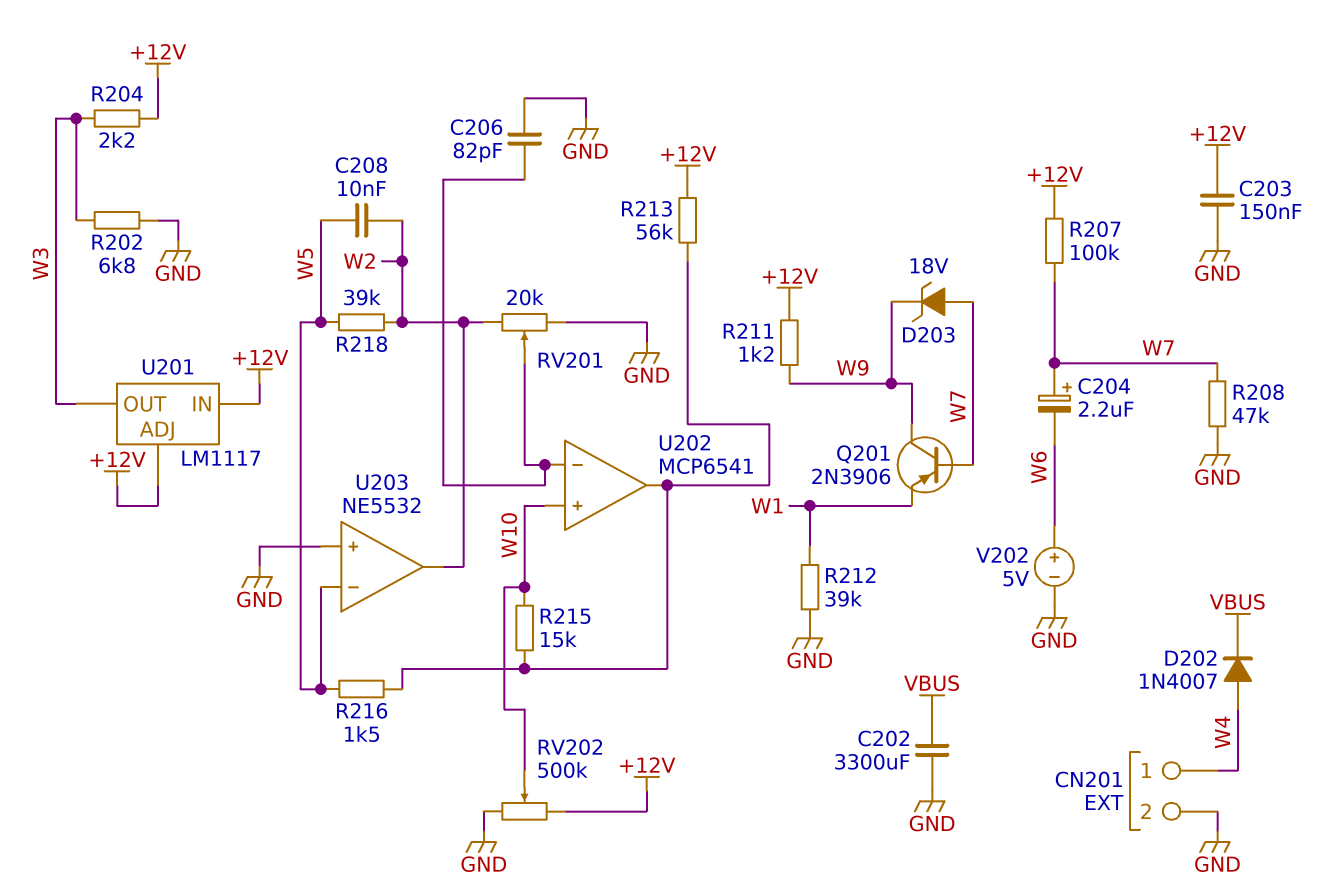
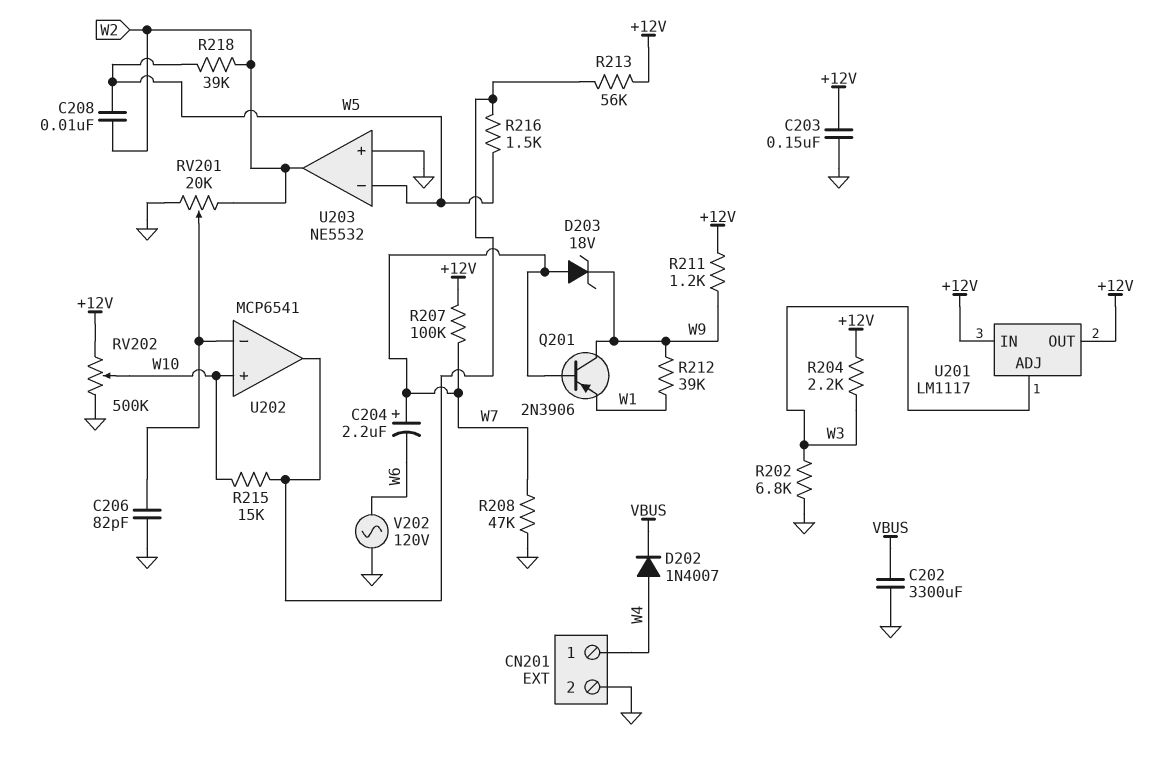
R212: 39k (GND, W1) -> 39k (W1, W9)
U201 pin ADJ: +12V -> W3
U201 pin OUT: W3 -> +12V
V202: 5V (plus W6, minus GND) -> AC 120V (GND, W6)

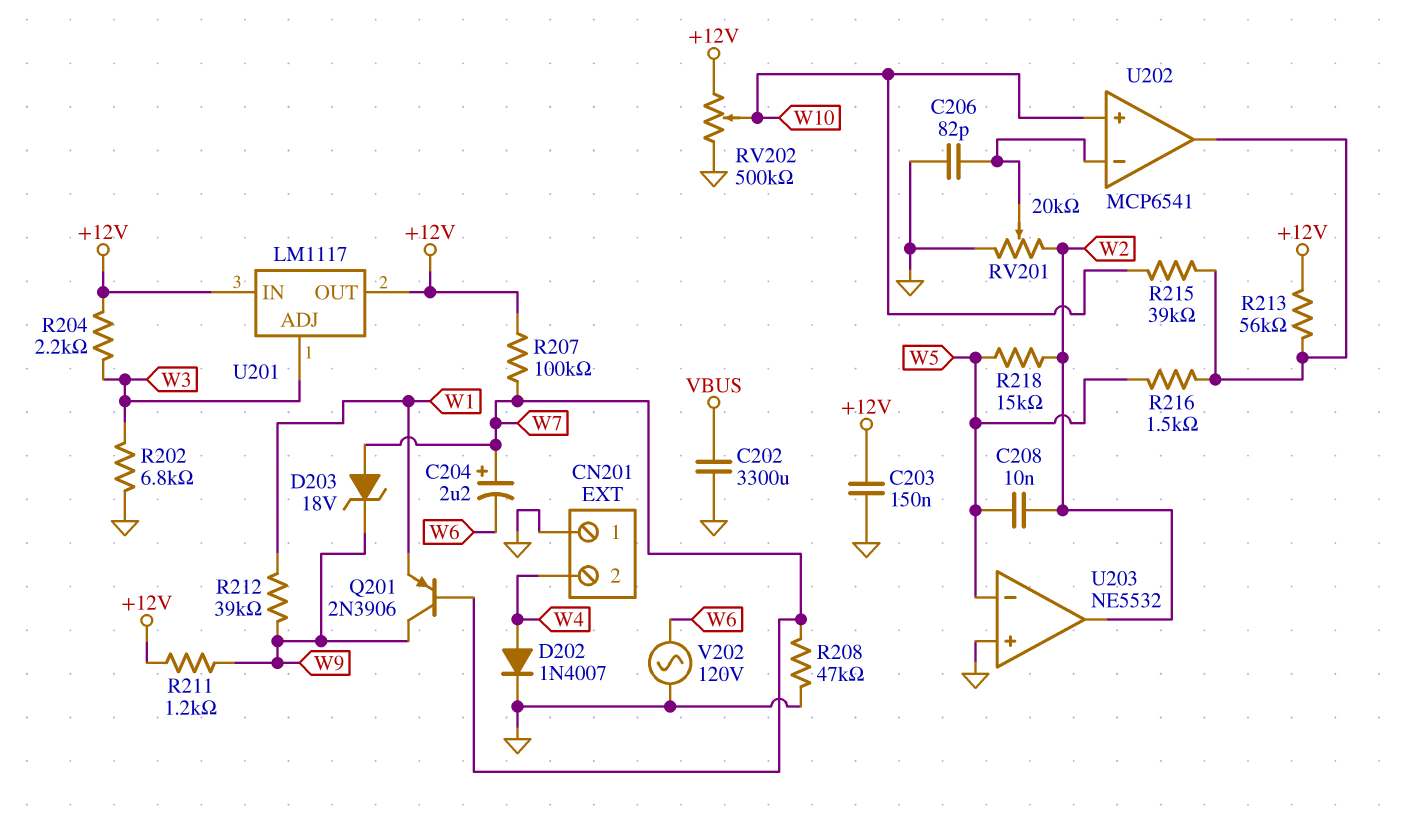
CN201 pin 1: W4 -> GND
CN201 pin 2: GND -> W4
D202: diode 1N4007 (A W4, K VBUS) -> diode 1N4007 (A W4, K GND)
R215: 15k (U202/out, W10) -> 39k (U202/out, W10)
R218: 39k (W2, W5) -> 15k (W2, W5)

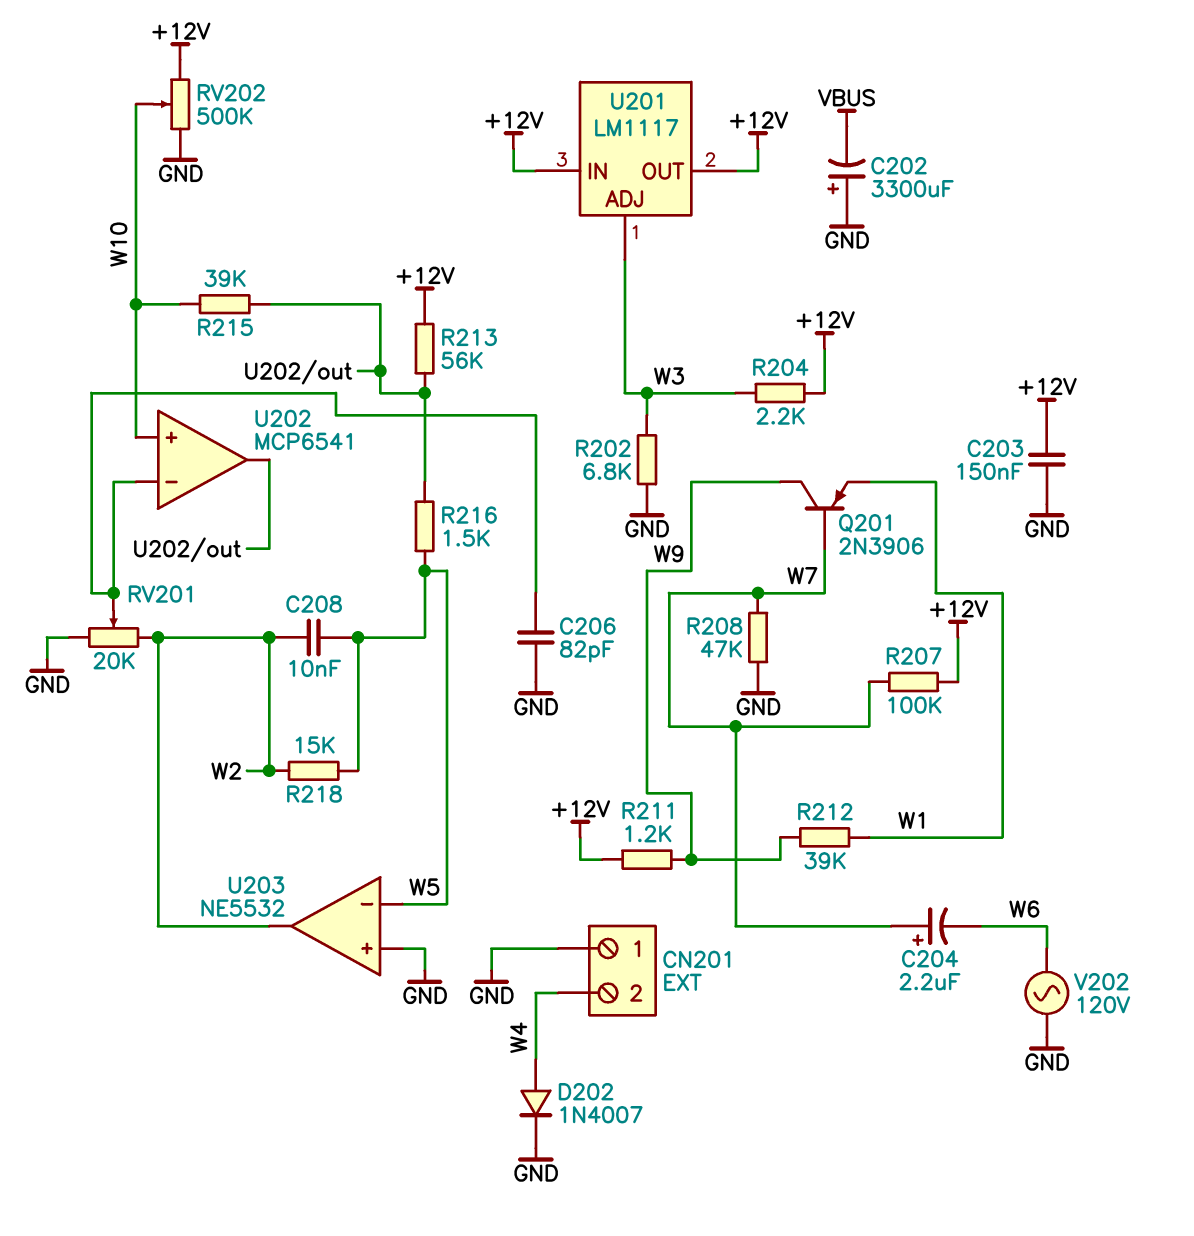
C202: 3300uF (GND, VBUS) -> 3300uF (plus GND, minus VBUS)
D203: zener 18V (A W7, K W9) -> none

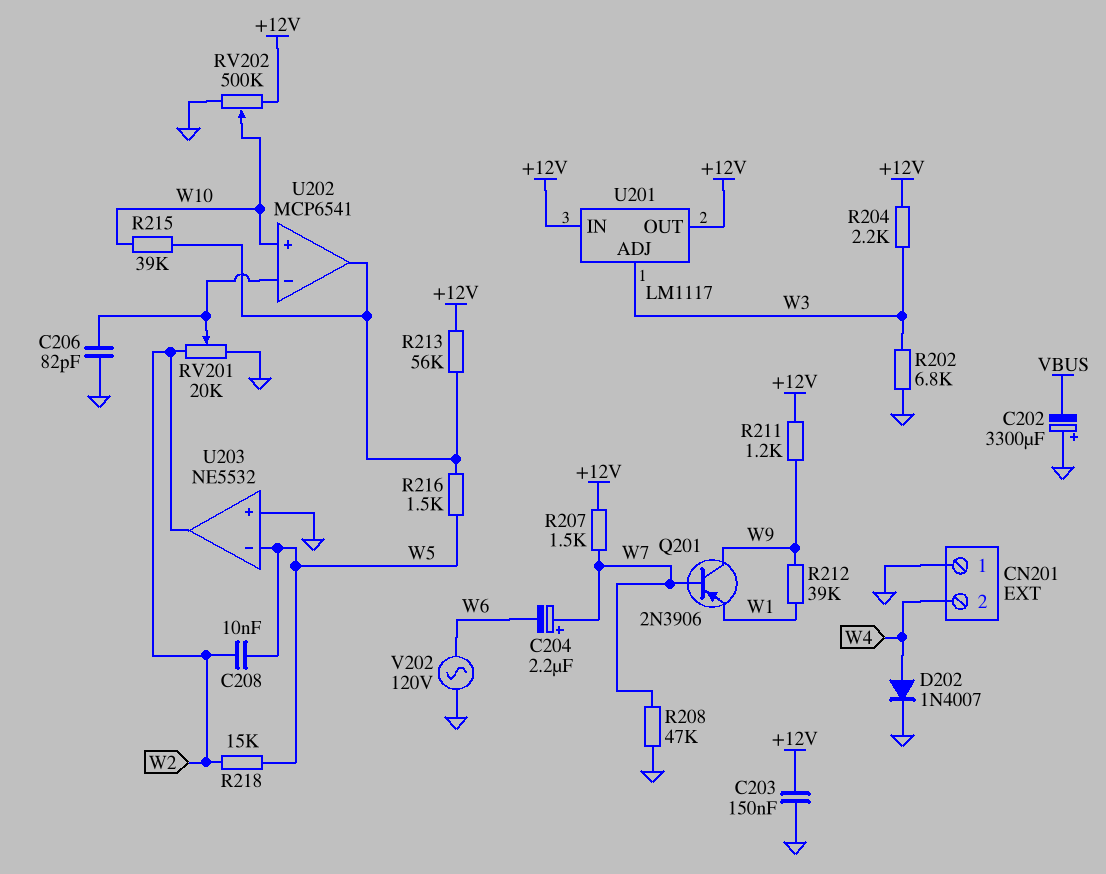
R207: 100k (+12V, W7) -> 1.5k (+12V, W7)

